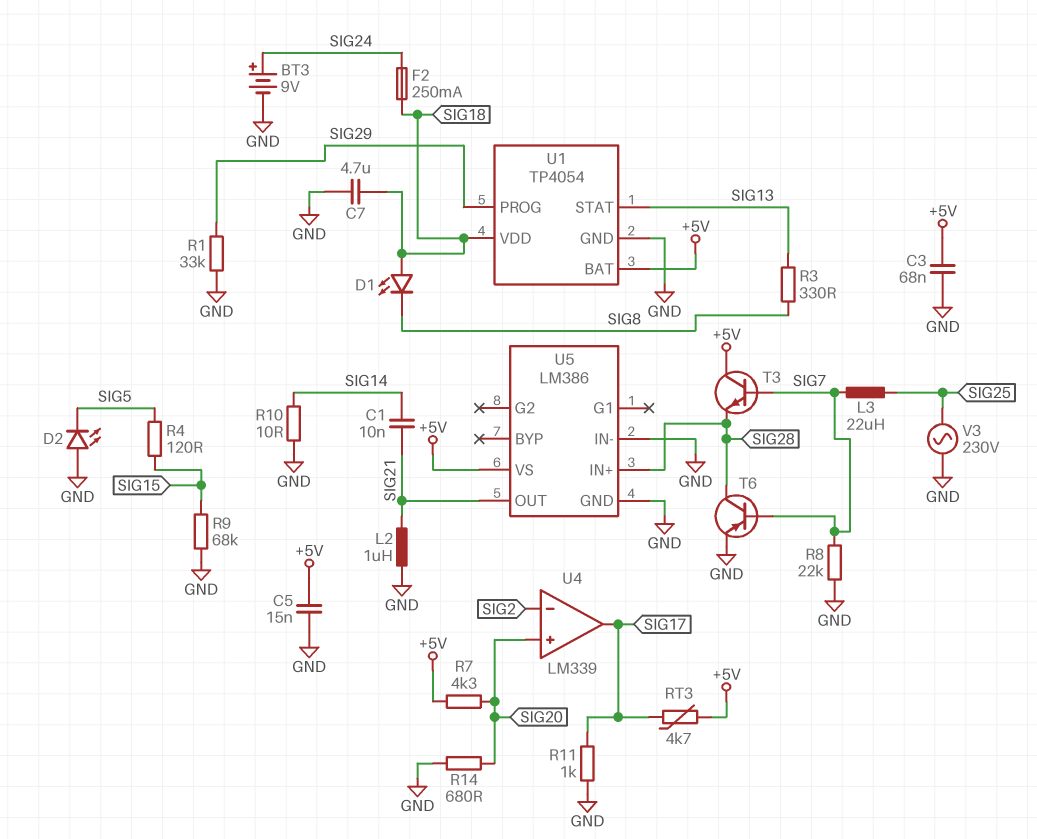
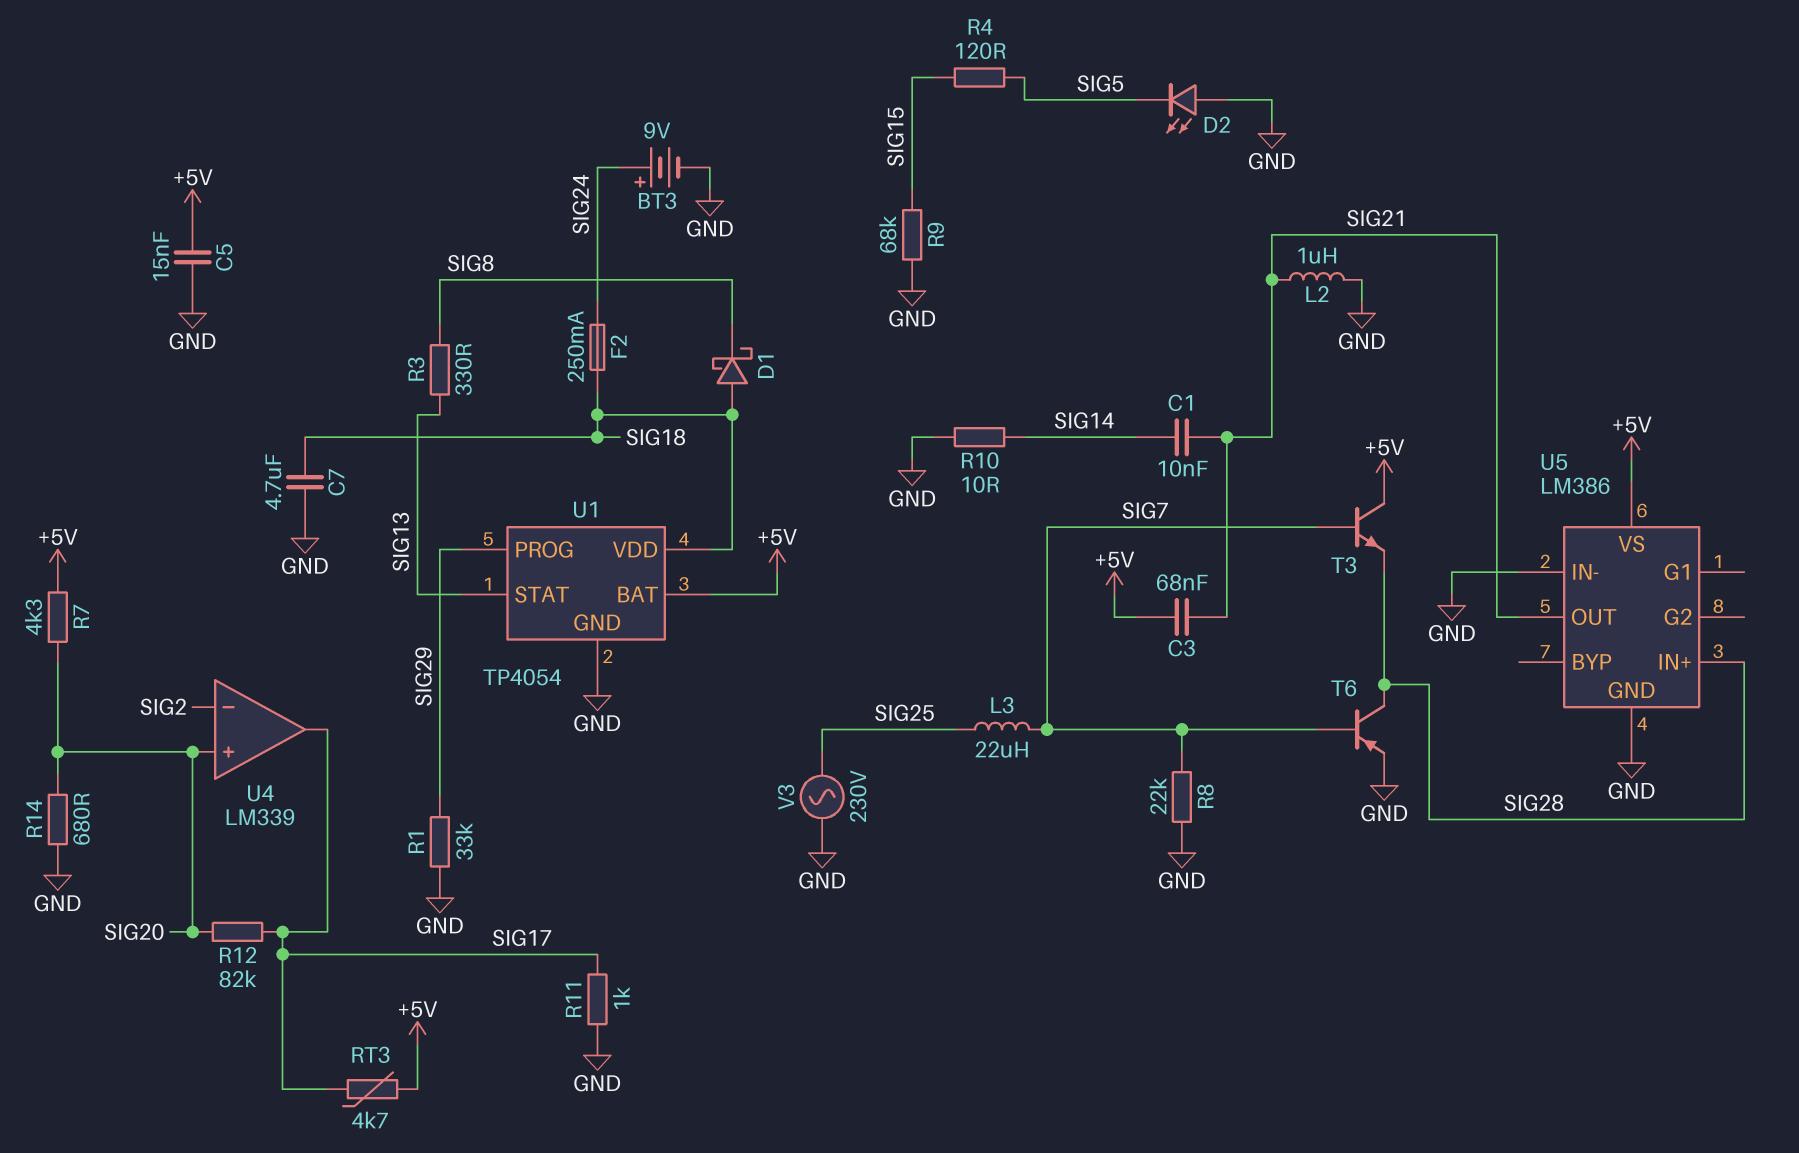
C3: 68nF (+5V, GND) -> 68nF (+5V, SIG21)
D1: LED (A SIG18, K SIG8) -> schottky (A SIG18, K SIG8)
R12: none -> 82k (SIG17, SIG20)

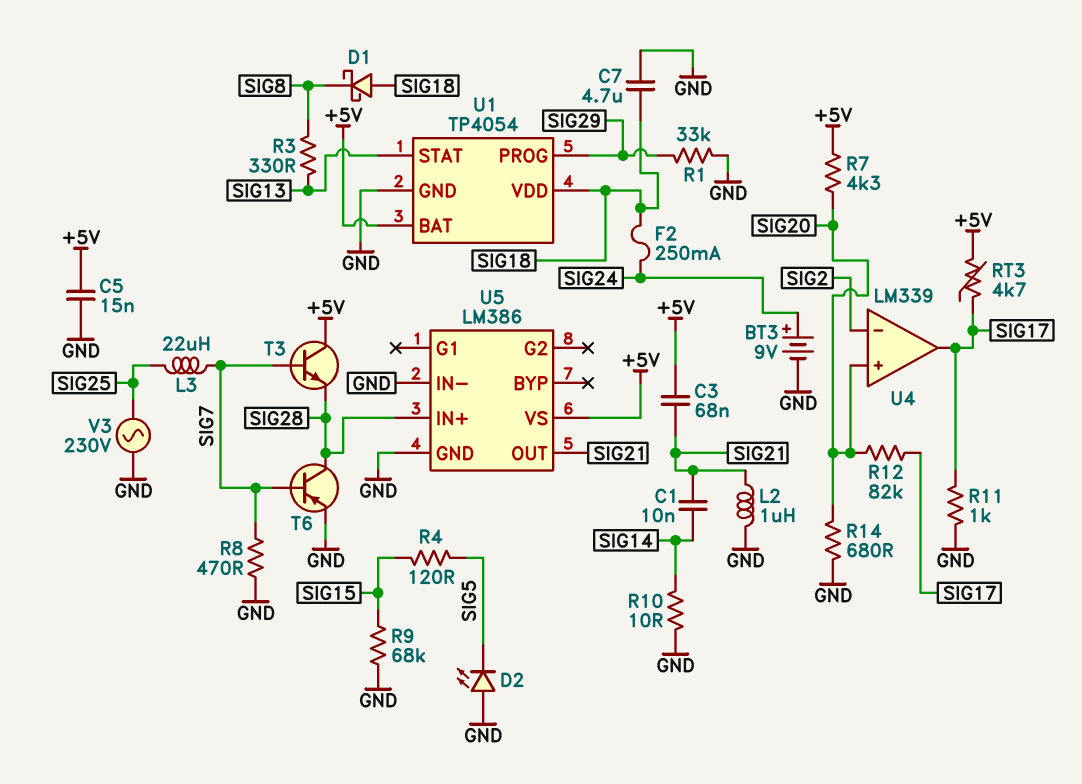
R8: 22k (GND, SIG7) -> 470 (GND, SIG7)

